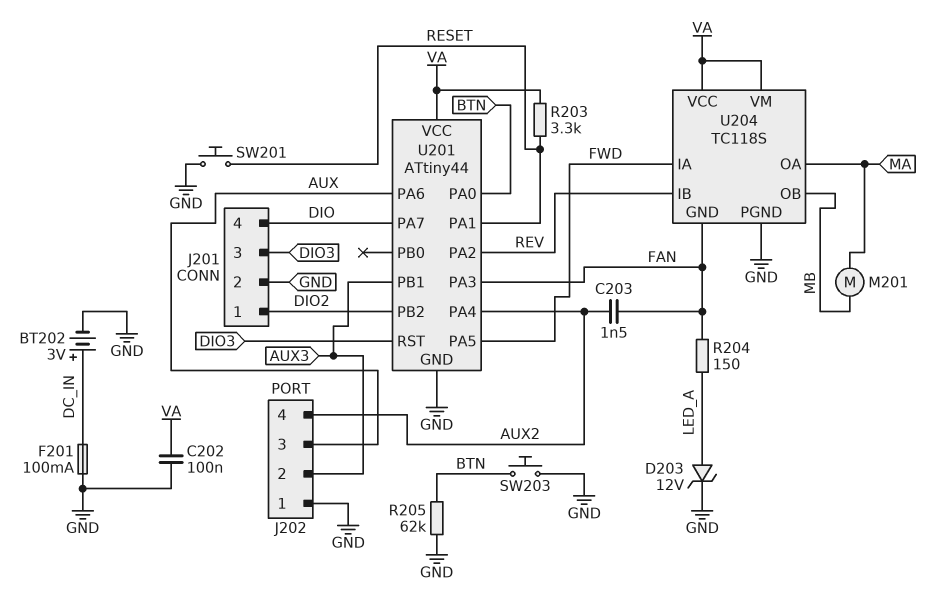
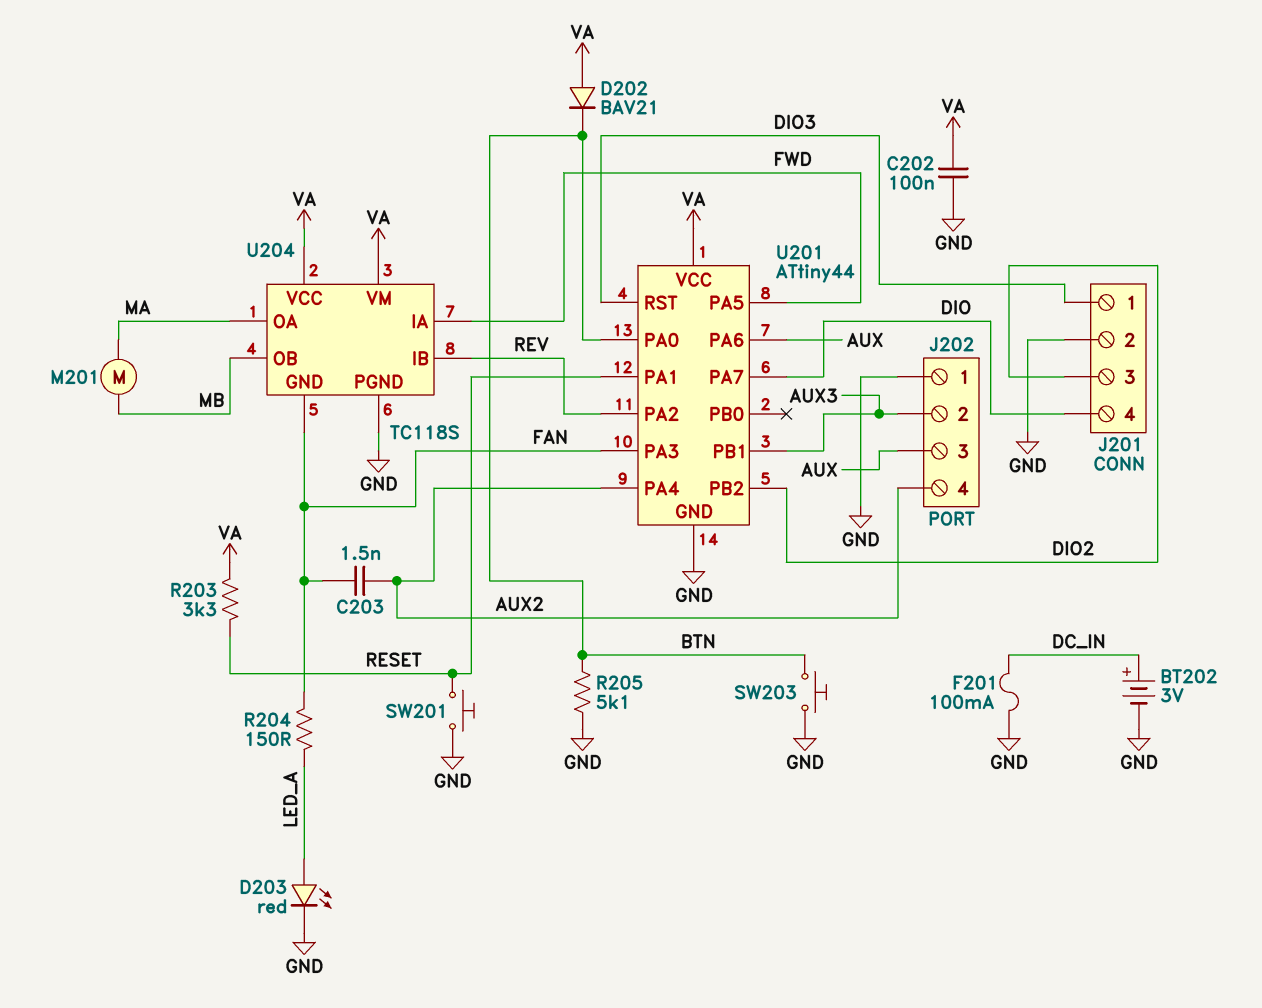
D202: none -> diode BAV21 (A VA, K BTN)
D203: zener 12V (A LED_A, K GND) -> LED red (A LED_A, K GND)
J201 pin 1: DIO2 -> DIO3
J201 pin 3: DIO3 -> DIO2
R205: 62k (BTN, GND) -> 5.1k (BTN, GND)

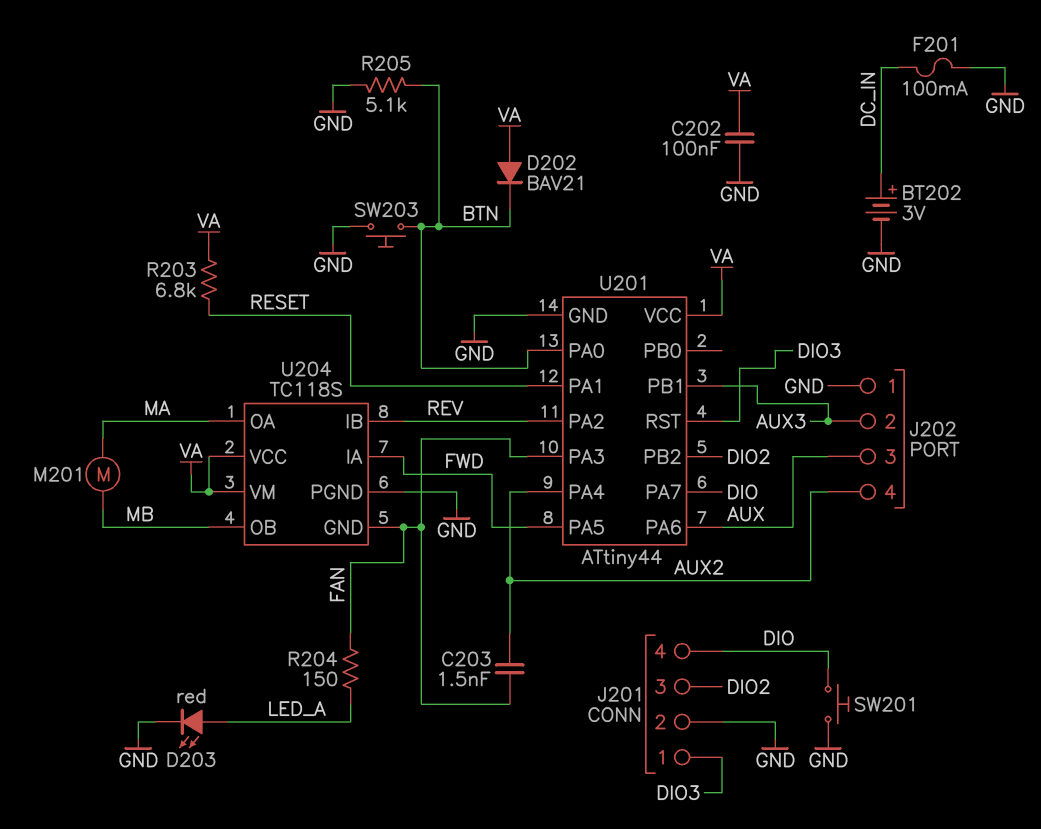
R203: 3.3k (RESET, VA) -> 6.8k (RESET, VA)
SW201: button (GND, RESET) -> button (DIO, GND)

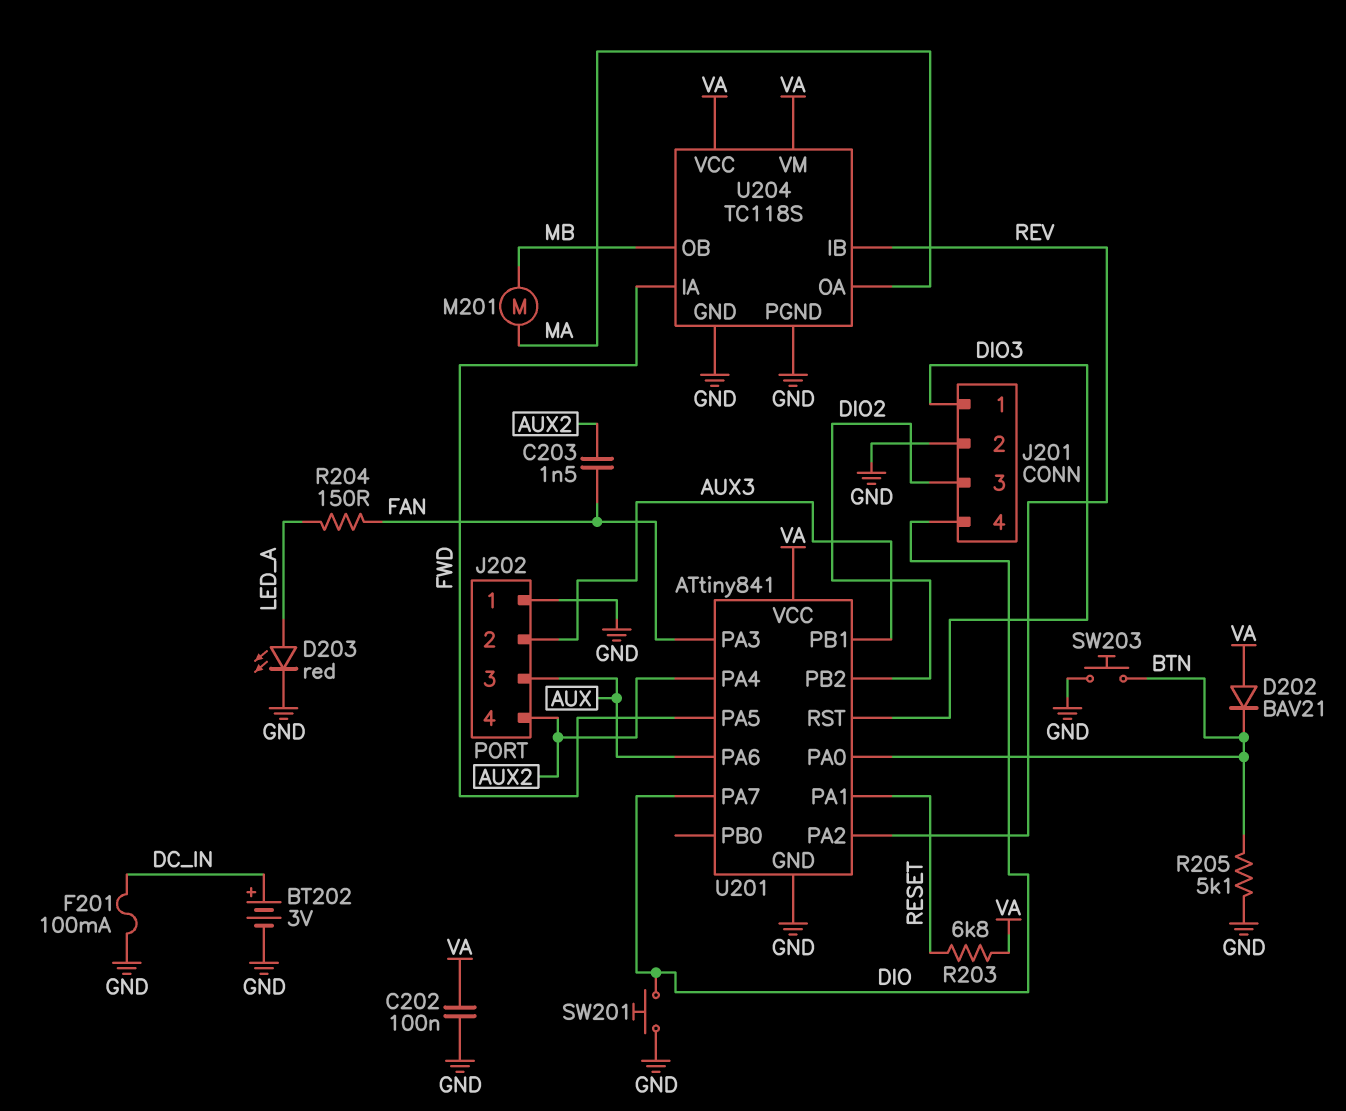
U201: ATtiny44 -> ATtiny841
U204 pin GND: FAN -> GND

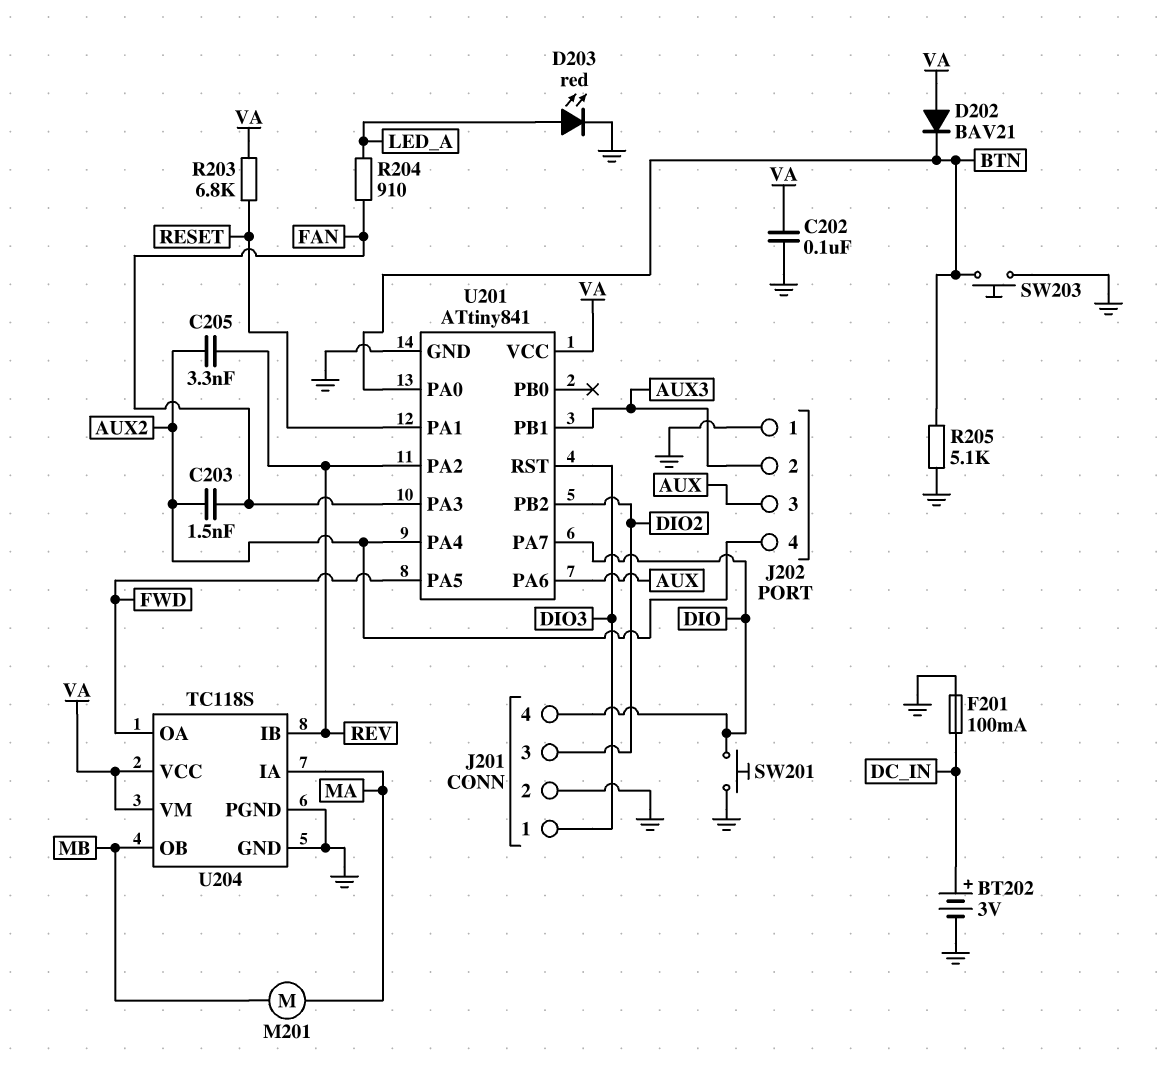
C205: none -> 3.3nF (AUX2, REV)
R204: 150 (FAN, LED_A) -> 910 (FAN, LED_A)
U204 pin IA: FWD -> MA
U204 pin OA: MA -> FWD

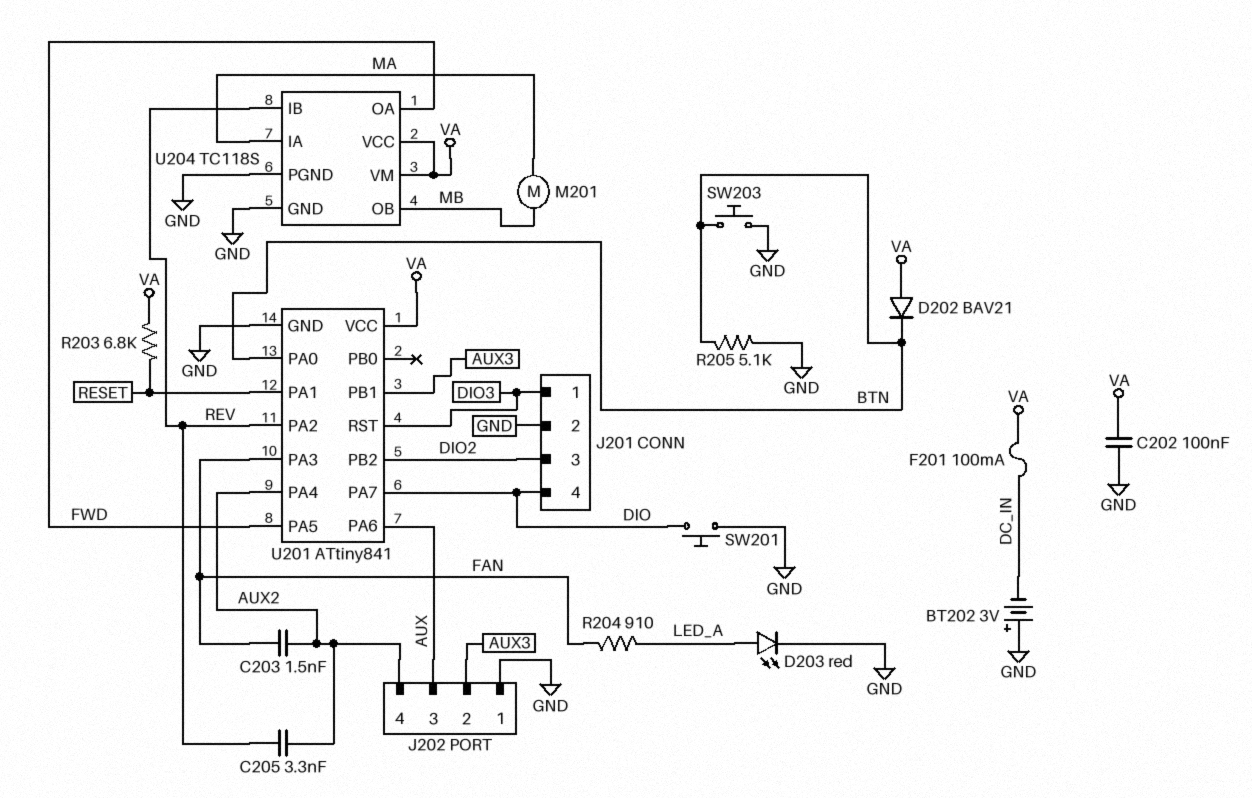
BT202: 3V (plus DC_IN, minus GND) -> 3V (plus GND, minus DC_IN)
F201: 100mA (DC_IN, GND) -> 100mA (DC_IN, VA)

